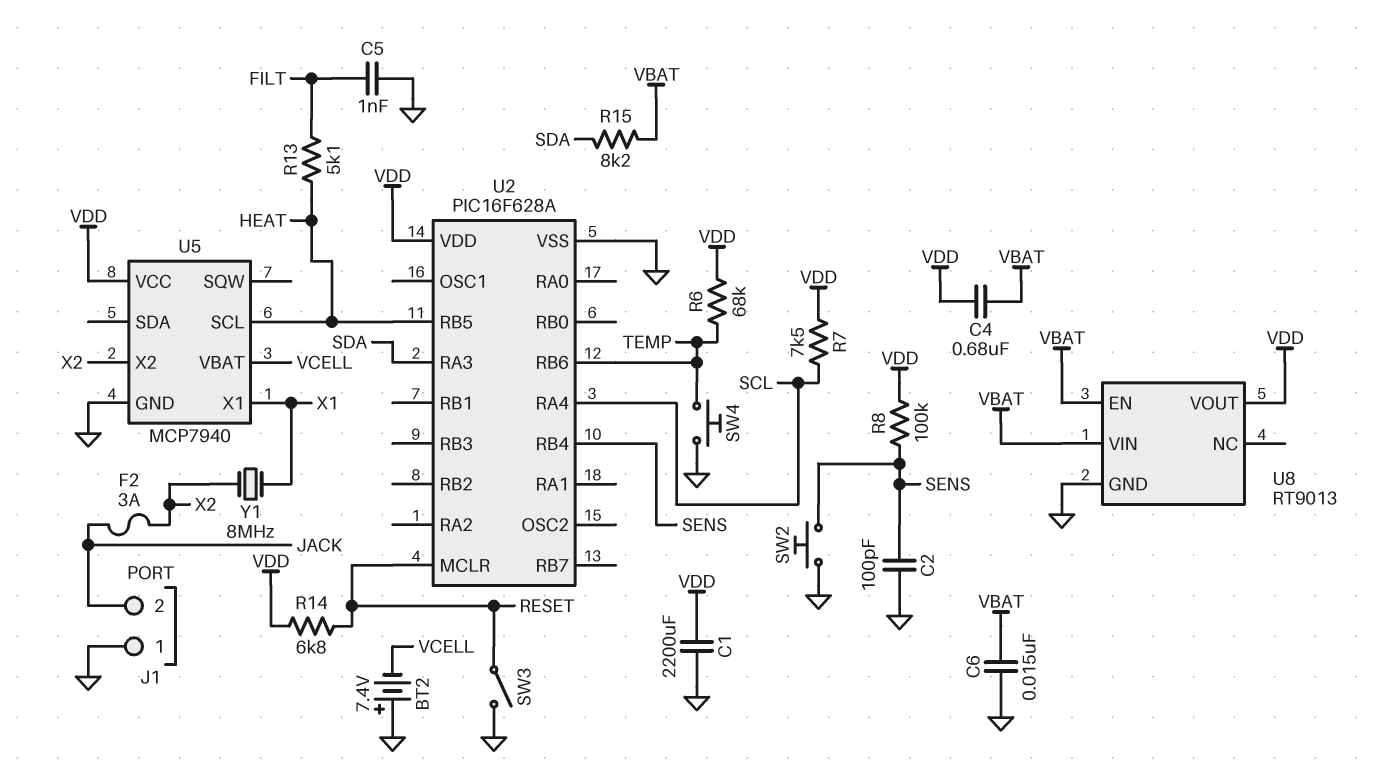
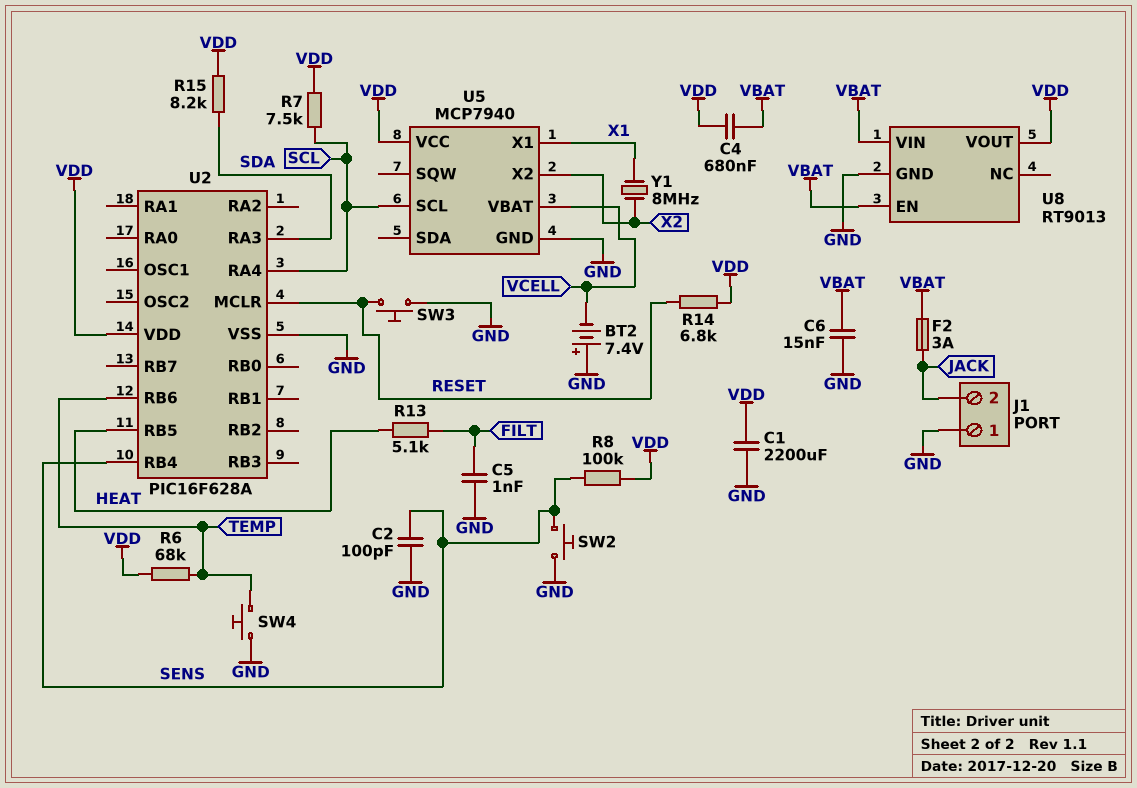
F2: 3A (JACK, X2) -> 3A (JACK, VBAT)
R15: 8.2k (SDA, VBAT) -> 8.2k (SDA, VDD)
SW3: switch (GND, RESET) -> button (GND, RESET)
U5 pin SCL: HEAT -> SCL

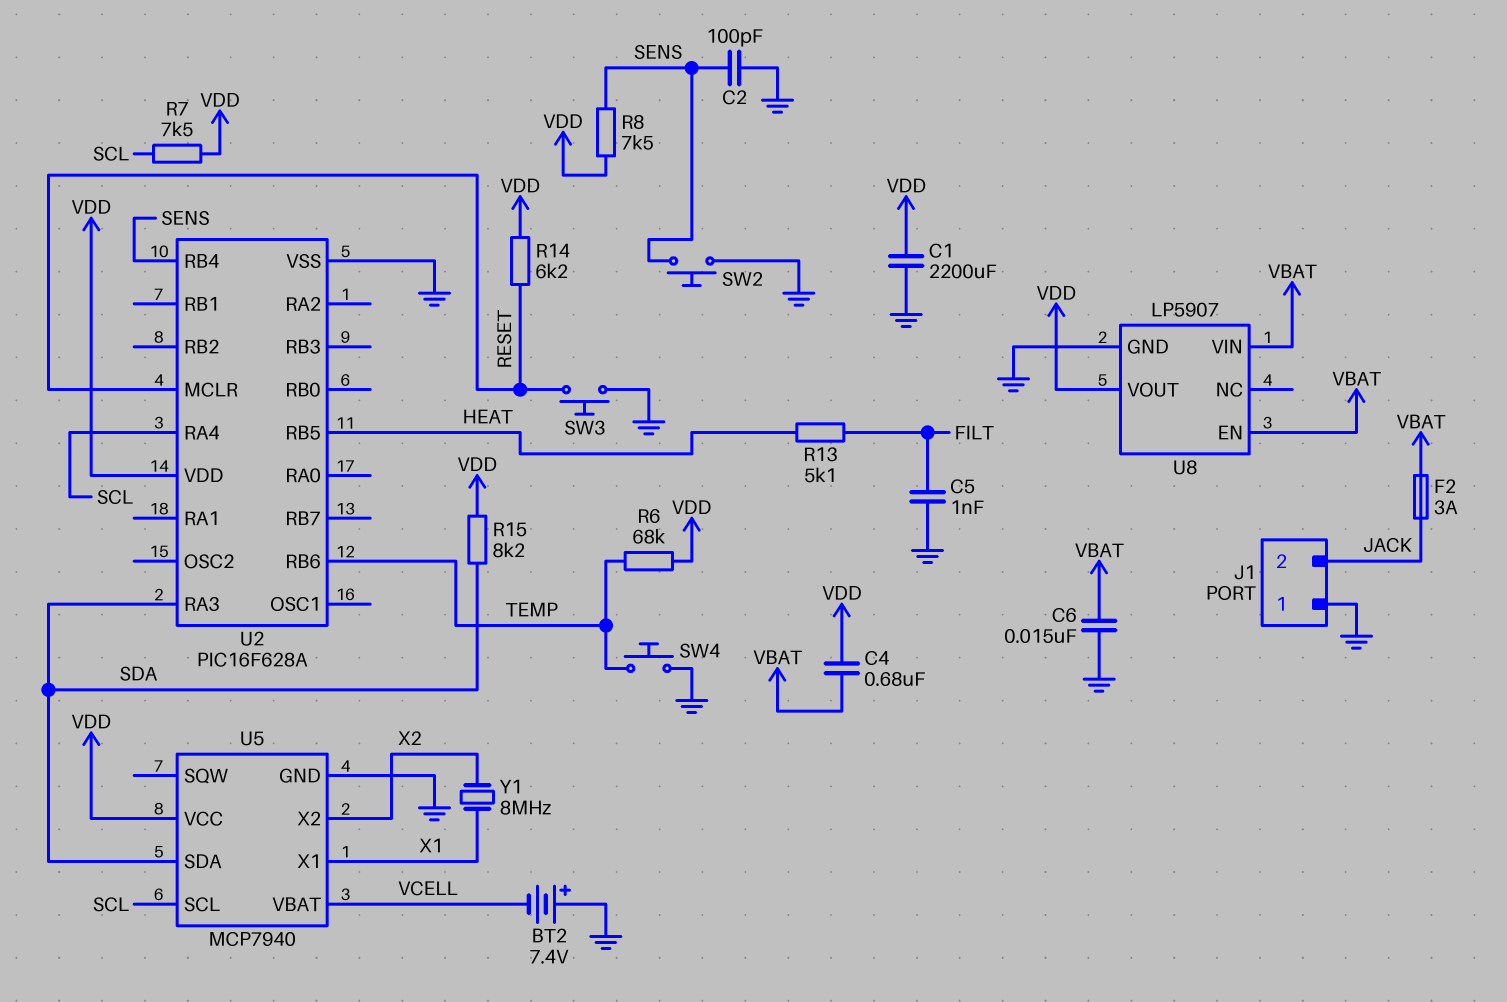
R8: 100k (SENS, VDD) -> 7.5k (SENS, VDD)
R14: 6.8k (RESET, VDD) -> 6.2k (RESET, VDD)
U5 pin SDA: none -> SDA
U8: RT9013 -> LP5907

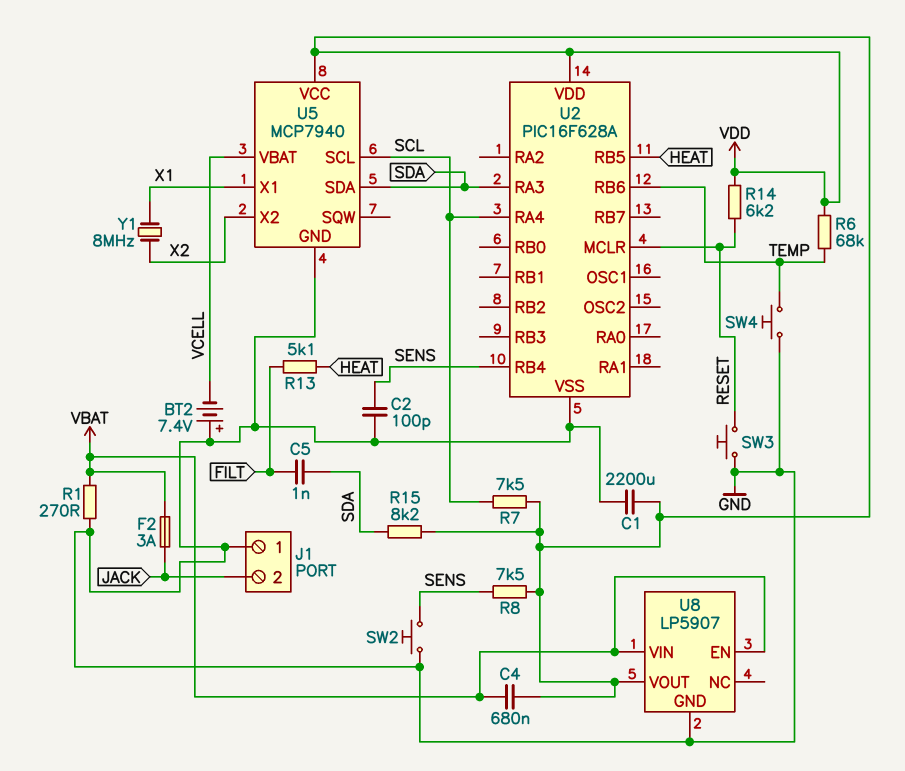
C5: 1nF (FILT, GND) -> 1nF (FILT, SDA)
C6: 15nF (GND, VBAT) -> none
R1: none -> 270 (GND, VBAT)

